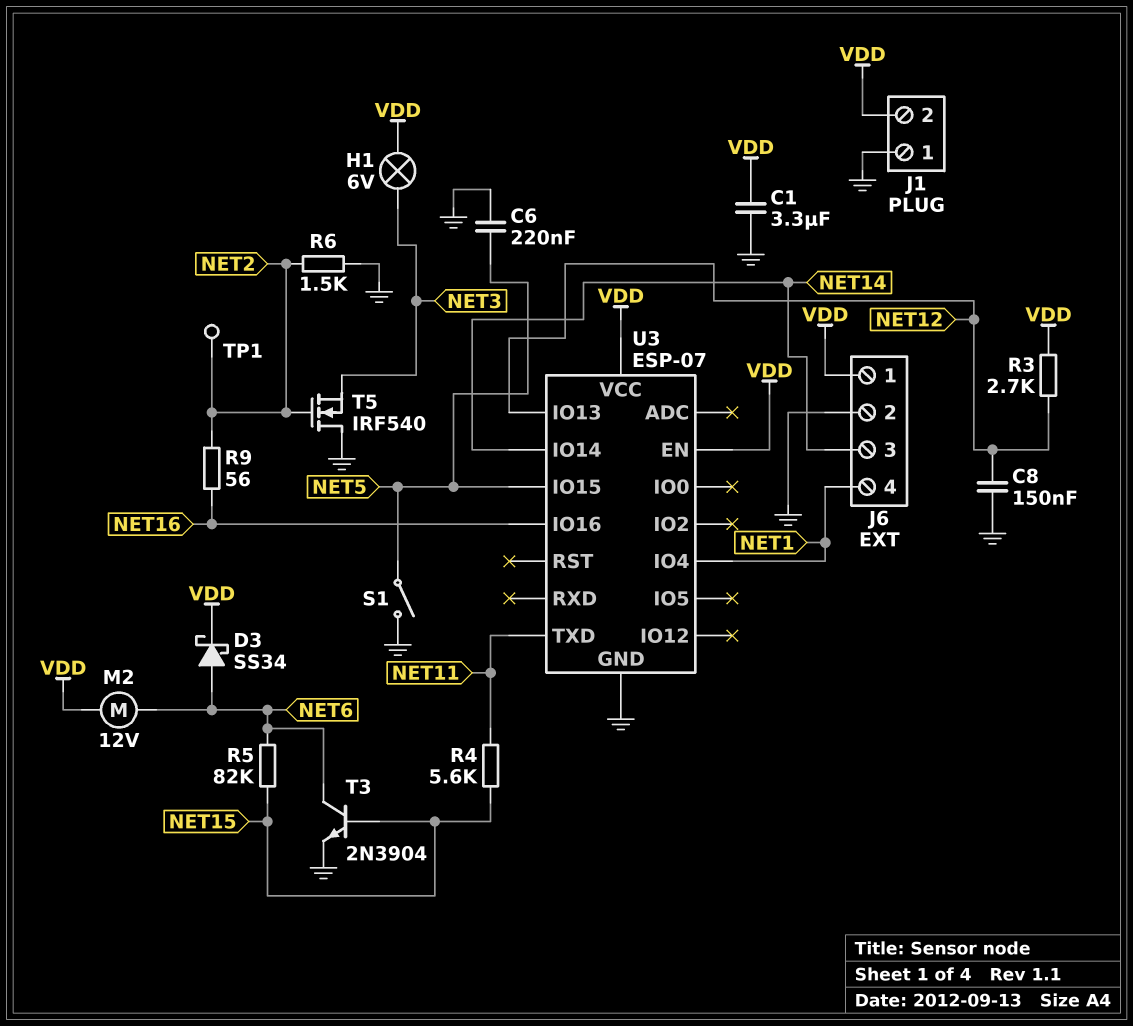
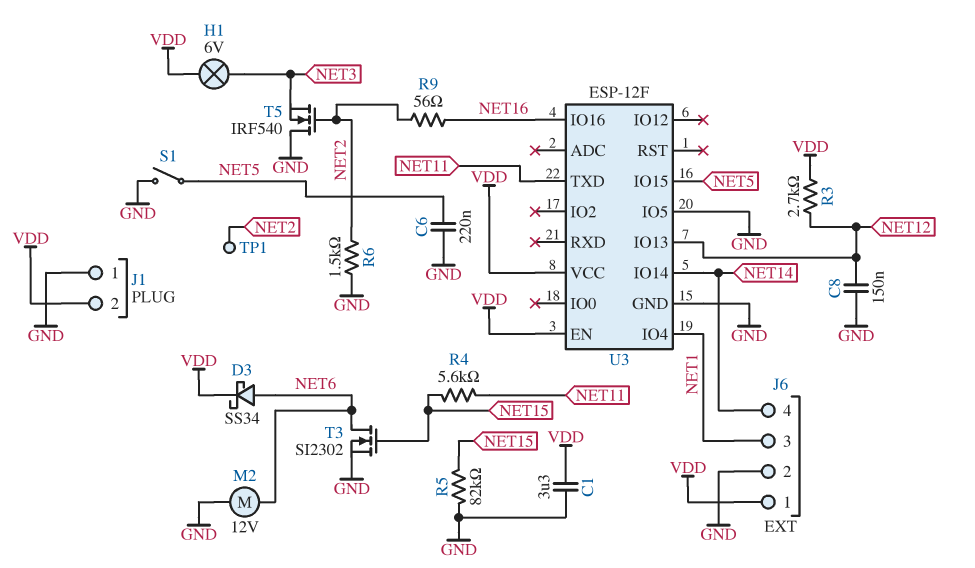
J6 pin 3: NET14 -> NET1
J6 pin 4: NET1 -> NET14
M2: motor 12V (NET6, VDD) -> motor 12V (GND, NET6)
R5: 82k (NET6, NET15) -> 82k (GND, NET15)
T3: NPN 2N3904 (B NET15, C NET6, E GND) -> NMOS SI2302 (G NET15, D NET6, S GND)
U3: ESP-07 -> ESP-12F
U3 pin IO5: none -> GND

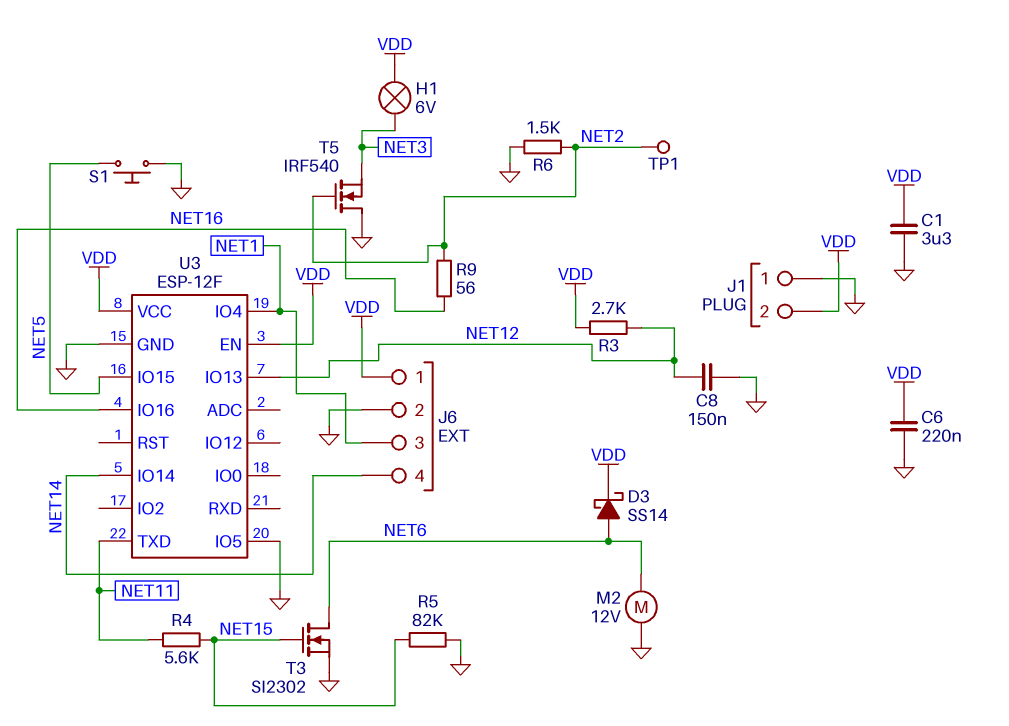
C6: 220nF (GND, NET5) -> 220nF (GND, VDD)
D3: schottky SS34 (A NET6, K VDD) -> schottky SS14 (A NET6, K VDD)
S1: switch (GND, NET5) -> button (GND, NET5)

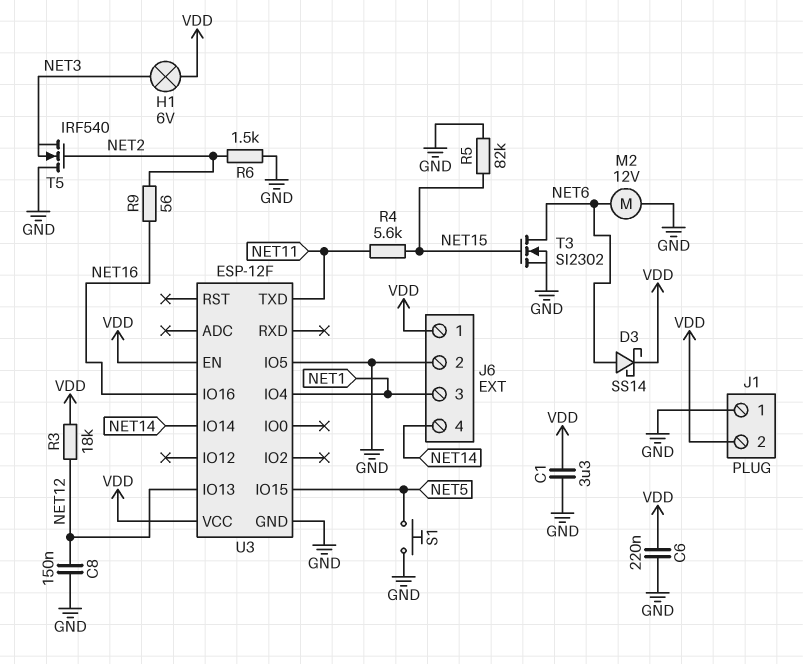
R3: 2.7k (NET12, VDD) -> 18k (NET12, VDD)
TP1: test point (NET2) -> none

